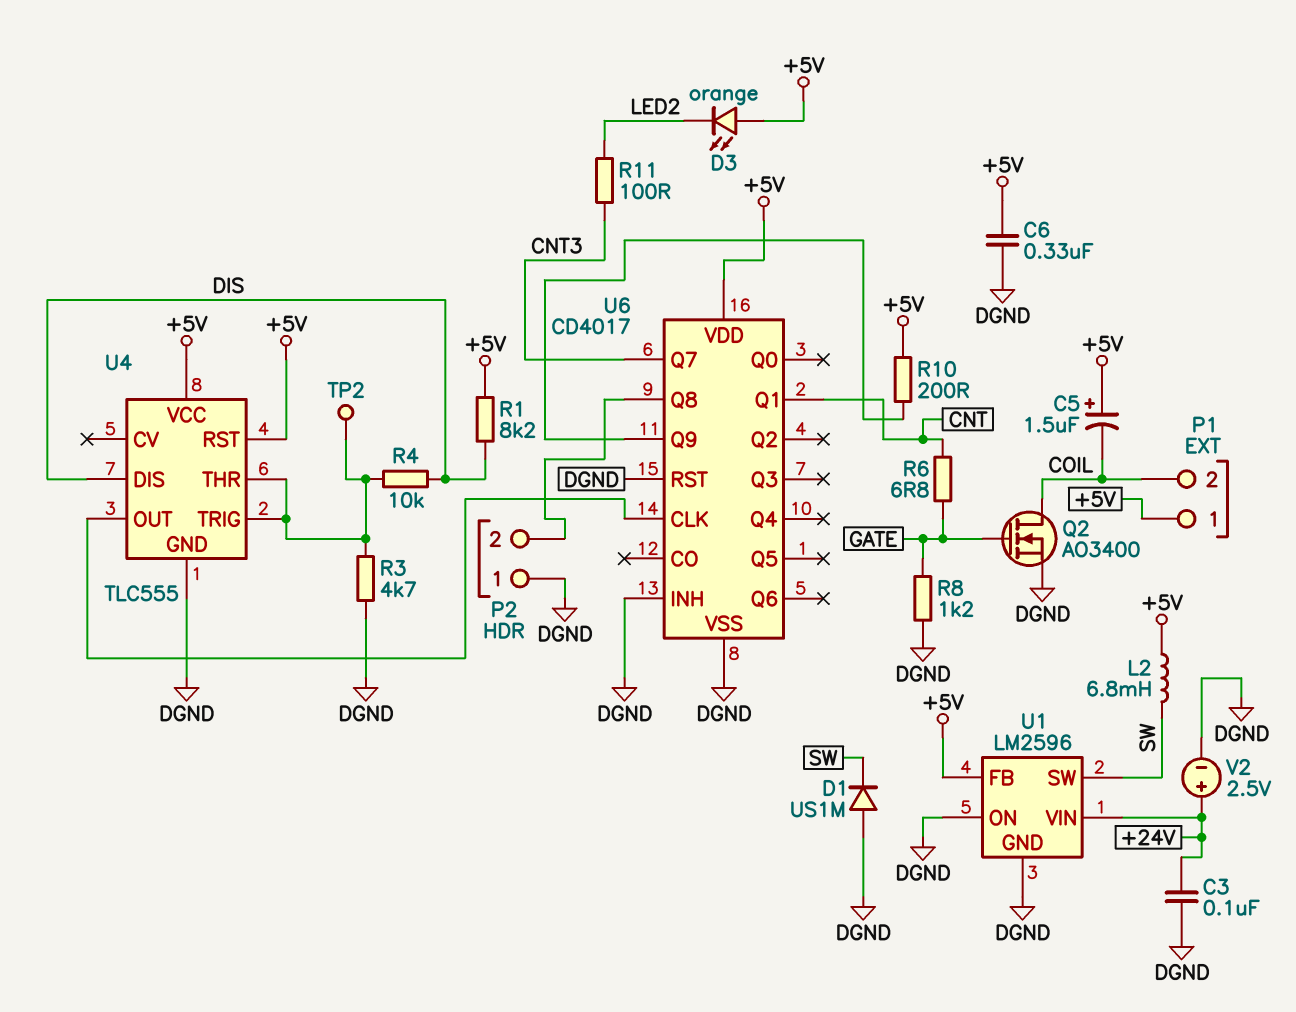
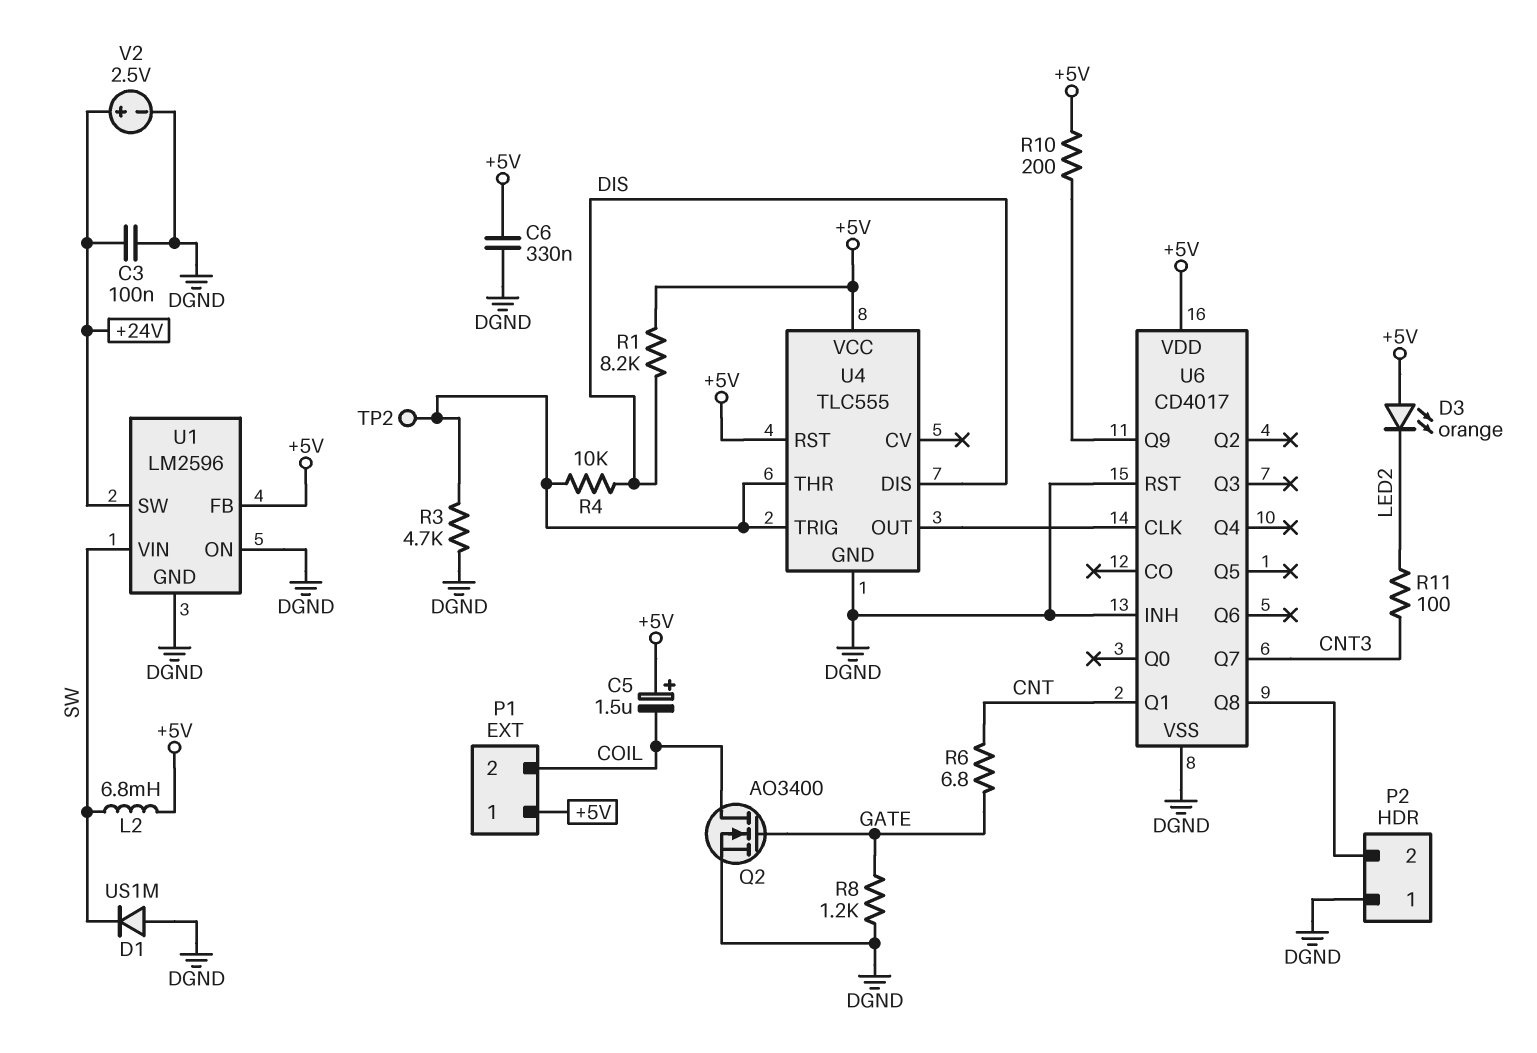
U1 pin SW: SW -> +24V
U1 pin VIN: +24V -> SW

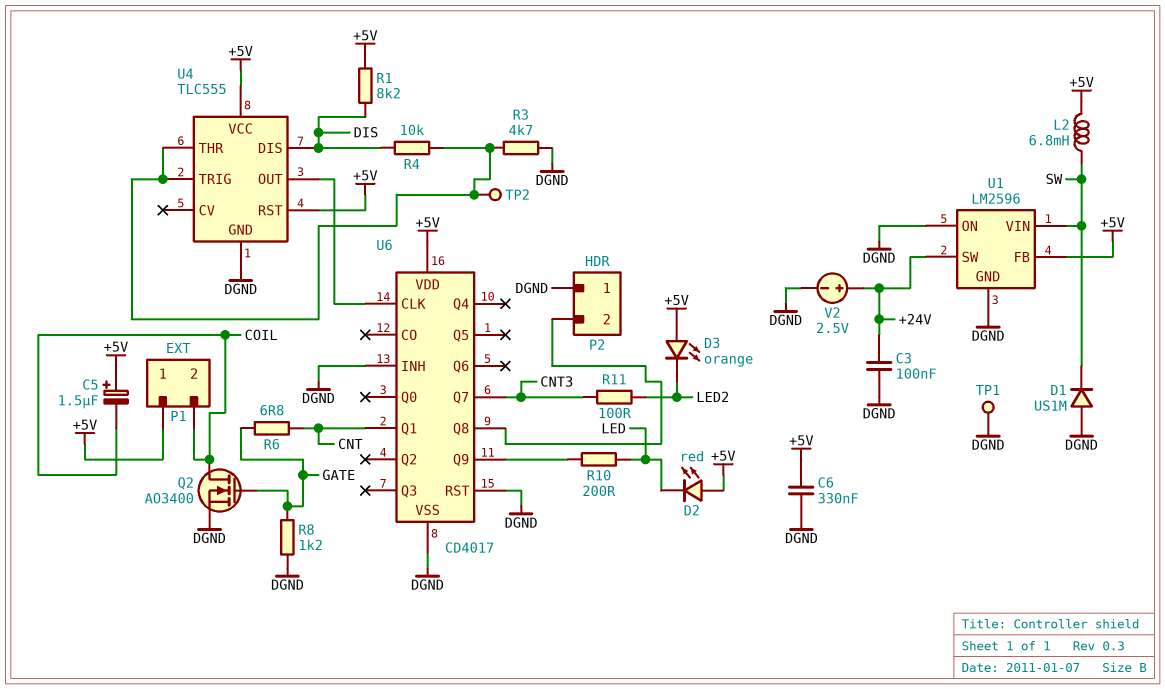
D2: none -> LED red (A +5V, K LED)
R10: 200 (+5V, U6/Q9) -> 200 (LED, U6/Q9)
TP1: none -> test point (DGND)

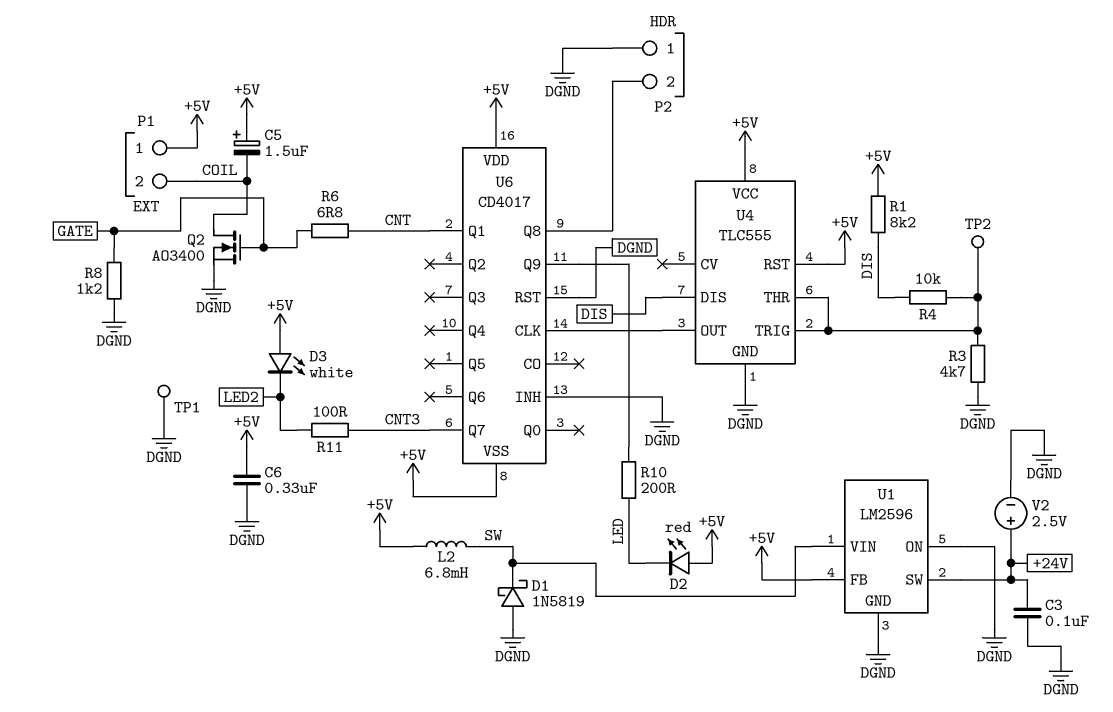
D1: diode US1M (A DGND, K SW) -> schottky 1N5819 (A DGND, K SW)
D3: LED orange (A +5V, K LED2) -> LED white (A +5V, K LED2)
U6 pin VSS: DGND -> +5V

